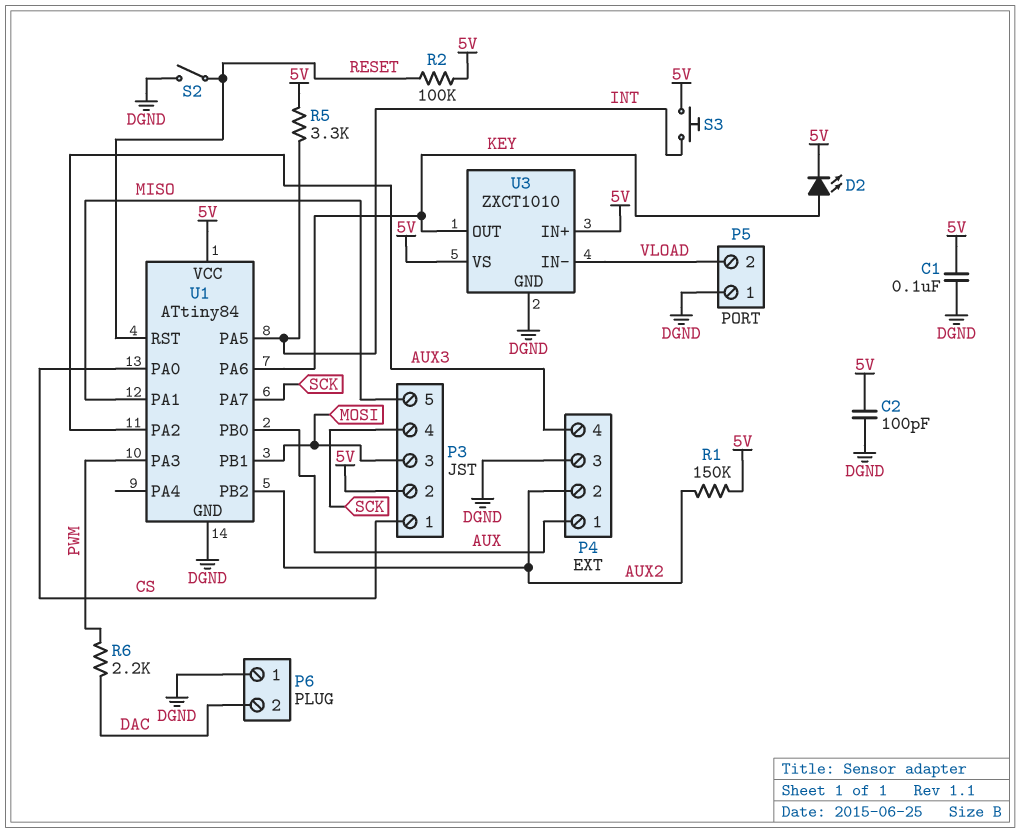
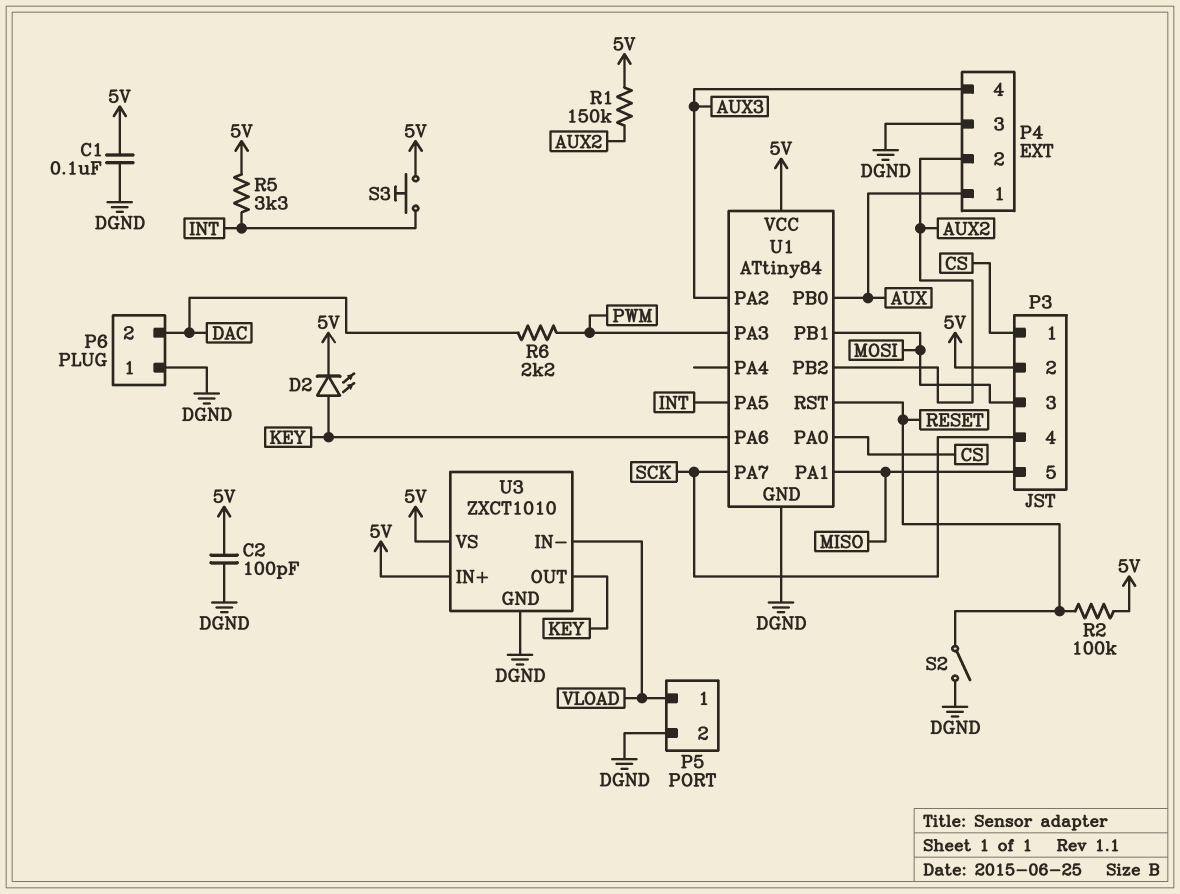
P5 pin 1: DGND -> VLOAD
P5 pin 2: VLOAD -> DGND

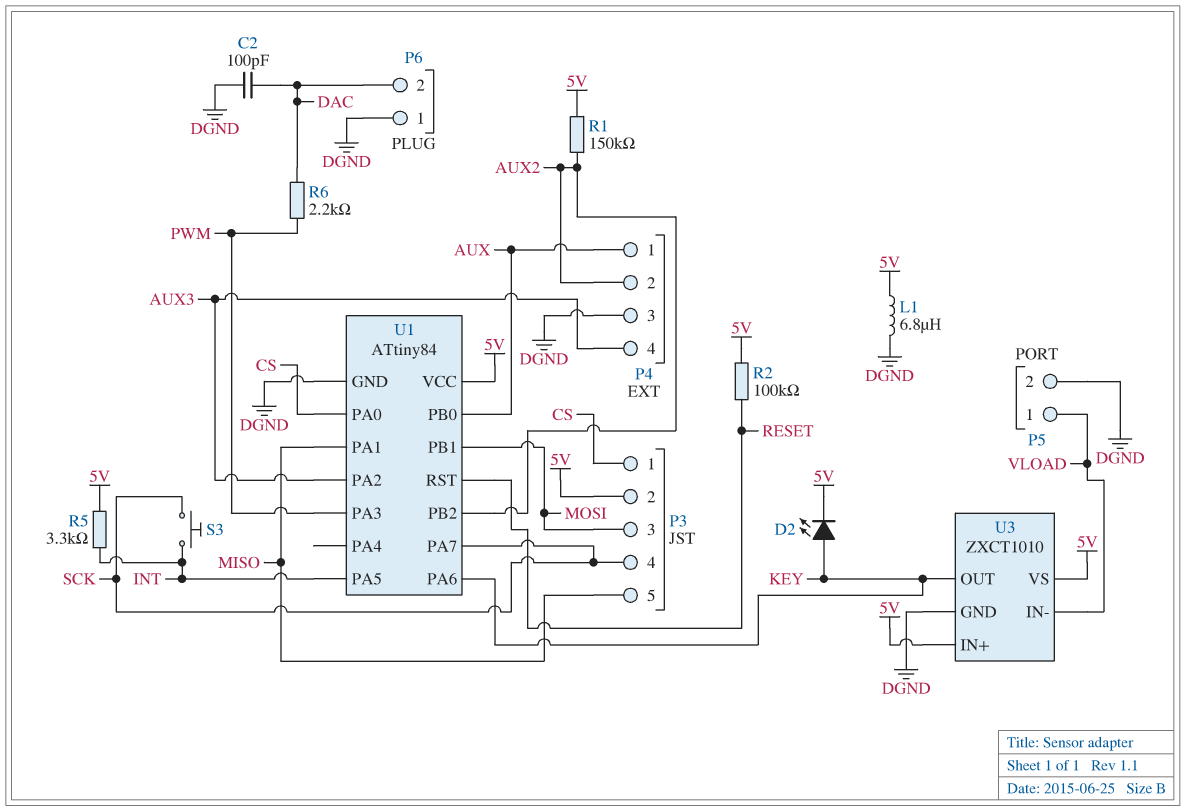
C1: 100nF (5V, DGND) -> none
C2: 100pF (5V, DGND) -> 100pF (DAC, DGND)
L1: none -> 6.8uH (5V, DGND)
S2: switch (DGND, RESET) -> none
S3: button (5V, INT) -> button (INT, SCK)

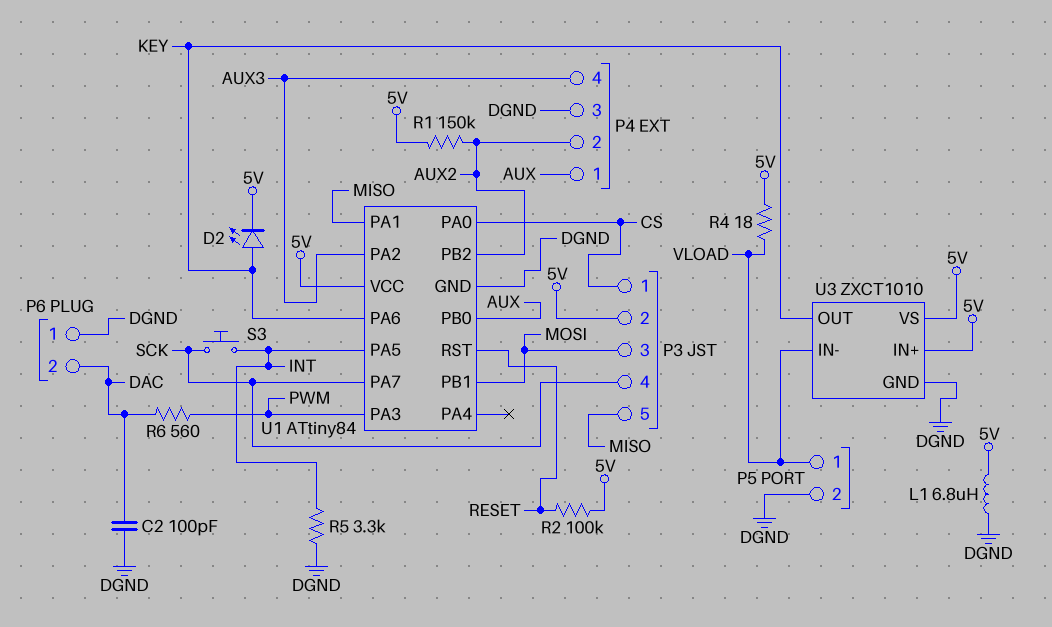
R4: none -> 18 (5V, VLOAD)
R5: 3.3k (5V, INT) -> 3.3k (DGND, INT)
R6: 2.2k (DAC, PWM) -> 560 (DAC, PWM)

